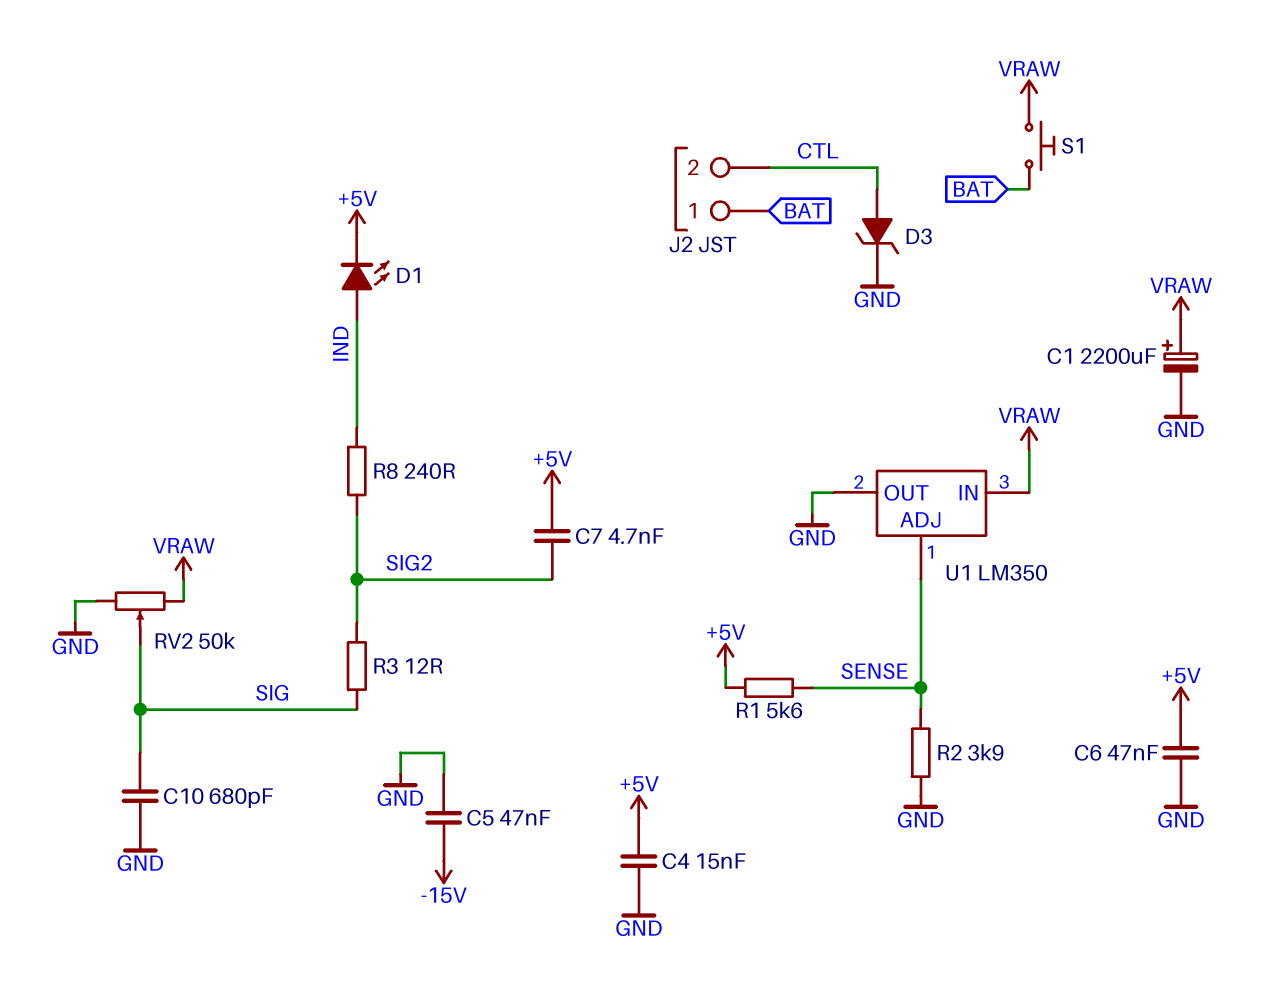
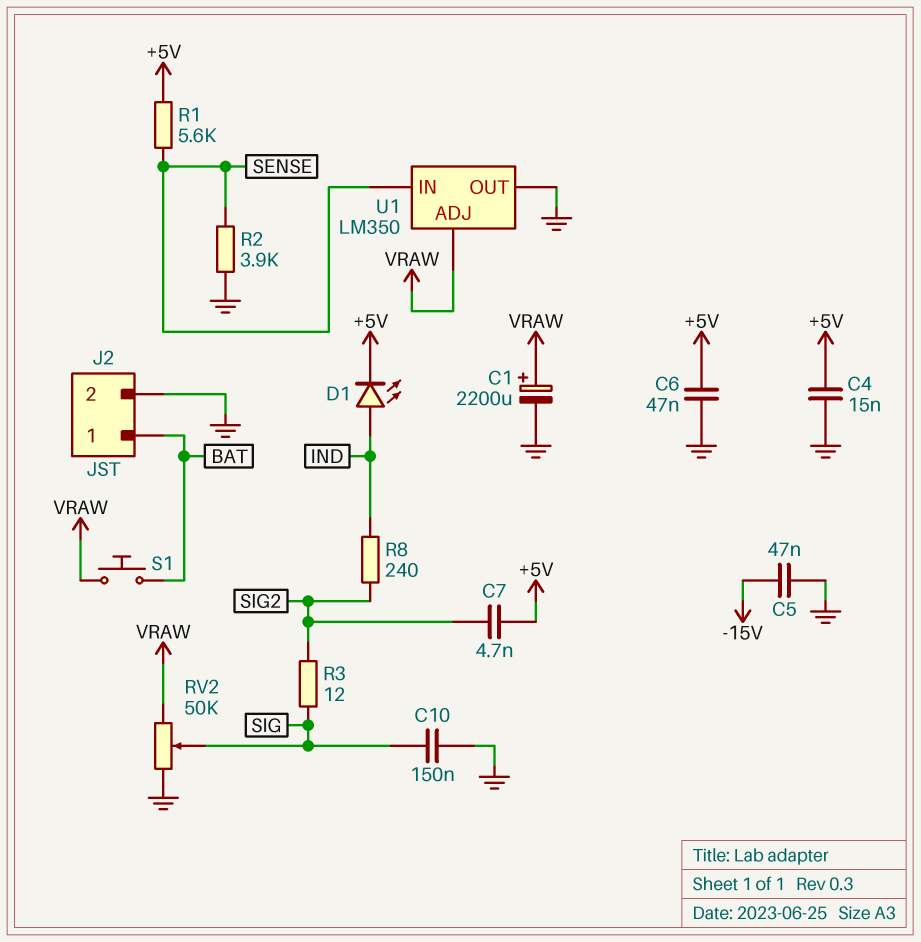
C10: 680pF (GND, SIG) -> 150nF (GND, SIG)
D3: zener (A CTL, K GND) -> none
J2 pin 2: CTL -> GND
U1 pin ADJ: SENSE -> VRAW
U1 pin IN: VRAW -> SENSE

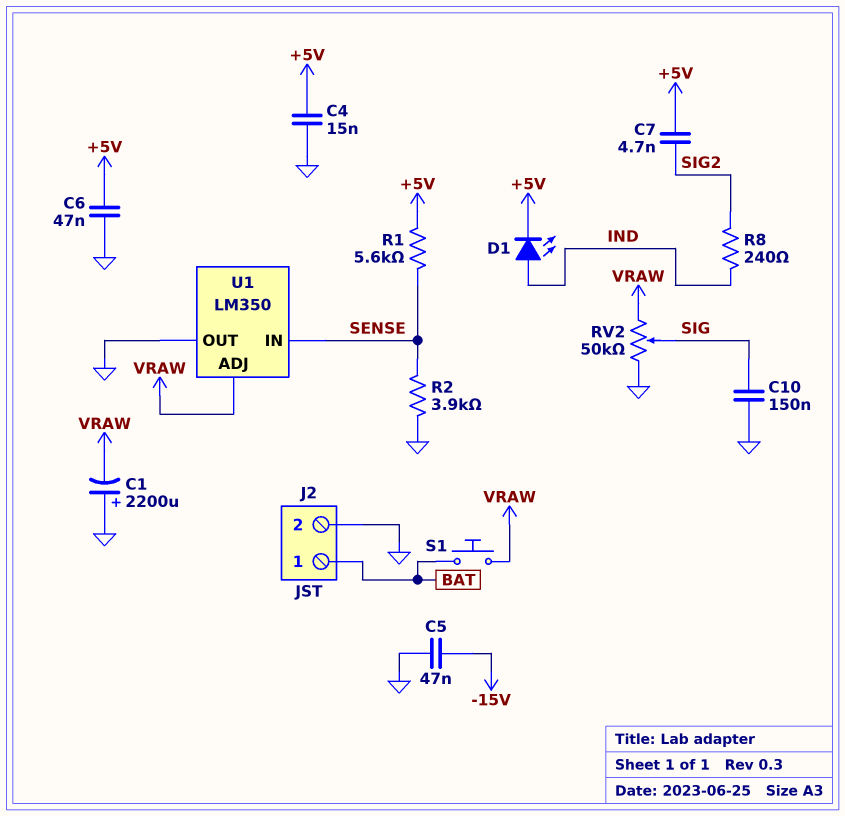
C1: 2200uF (plus VRAW, minus GND) -> 2200uF (plus GND, minus VRAW)
R3: 12 (SIG, SIG2) -> none

